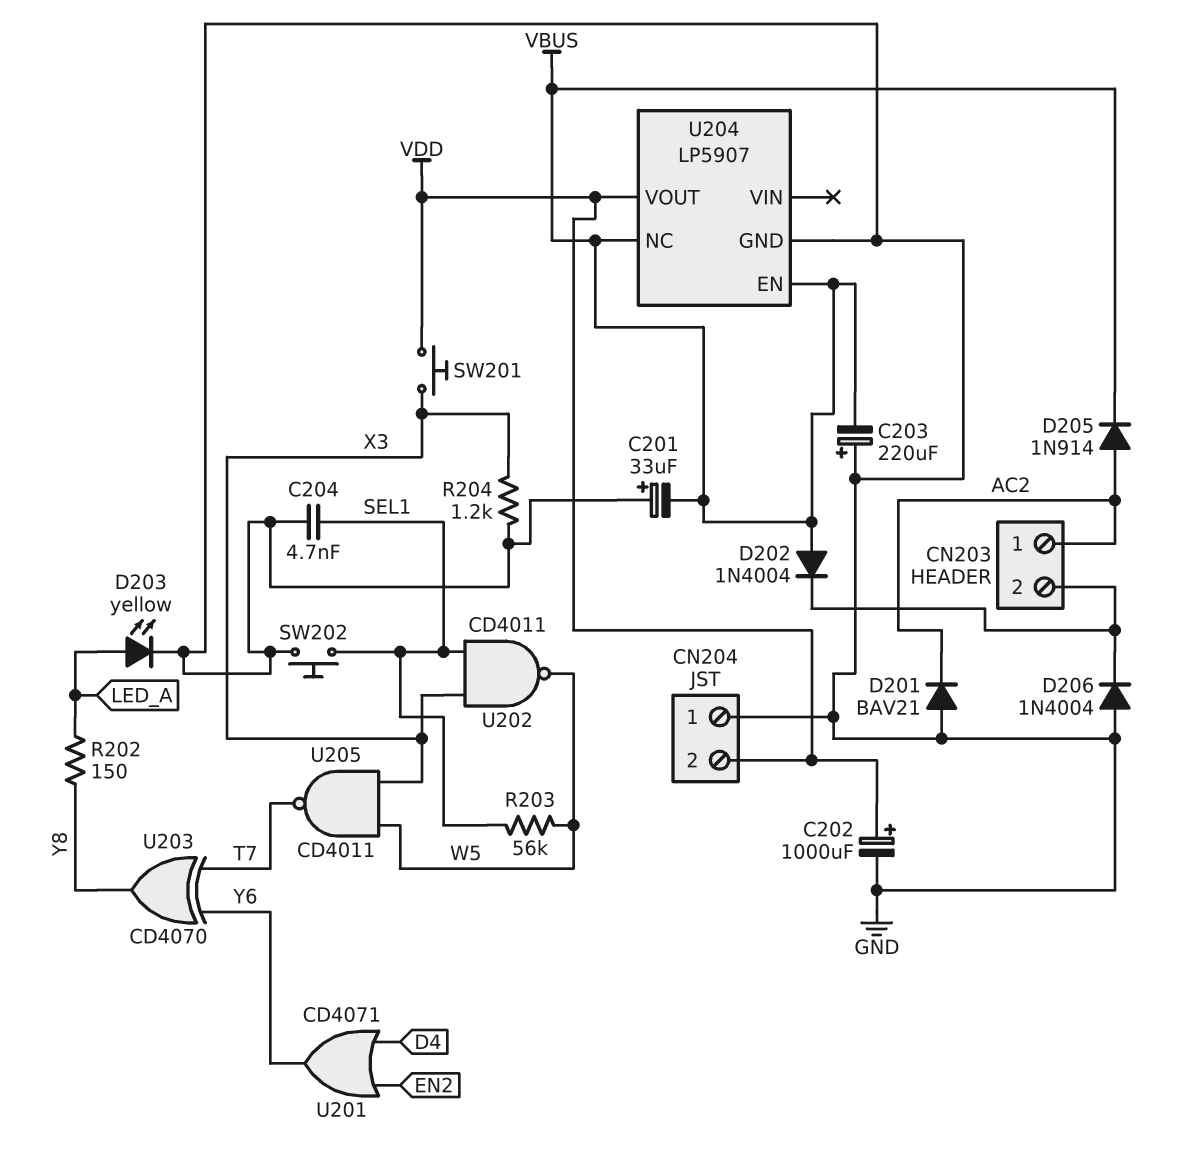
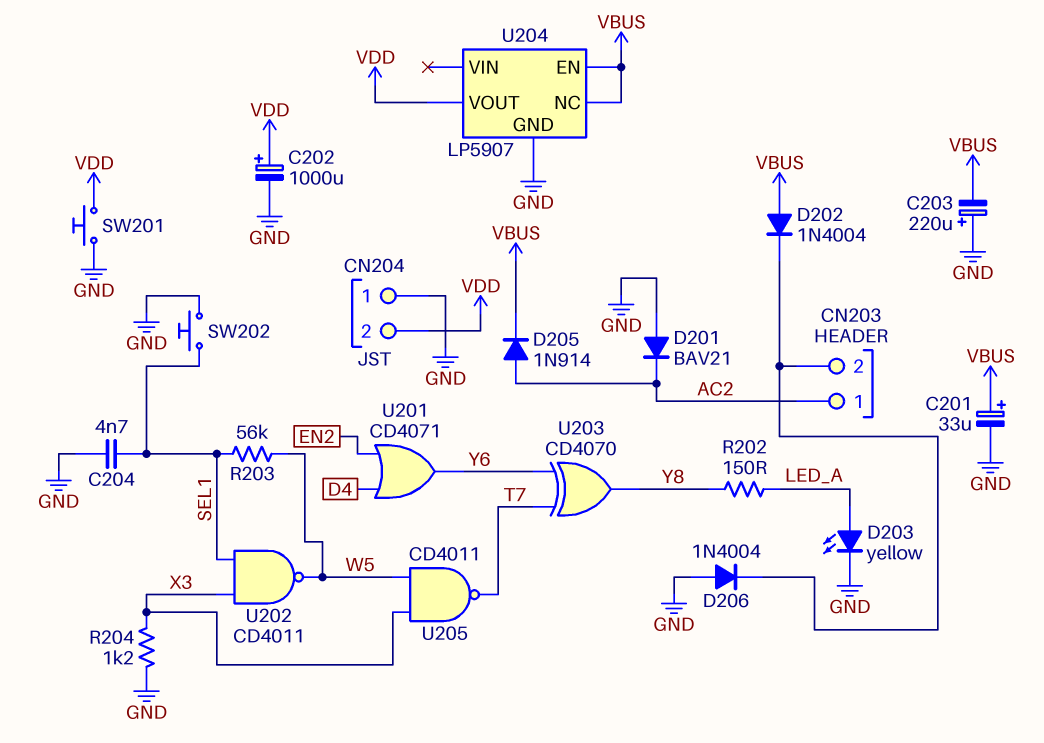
C201: 33uF (plus GND, minus VBUS) -> 33uF (plus VBUS, minus GND)
SW201: button (VDD, X3) -> button (GND, VDD)

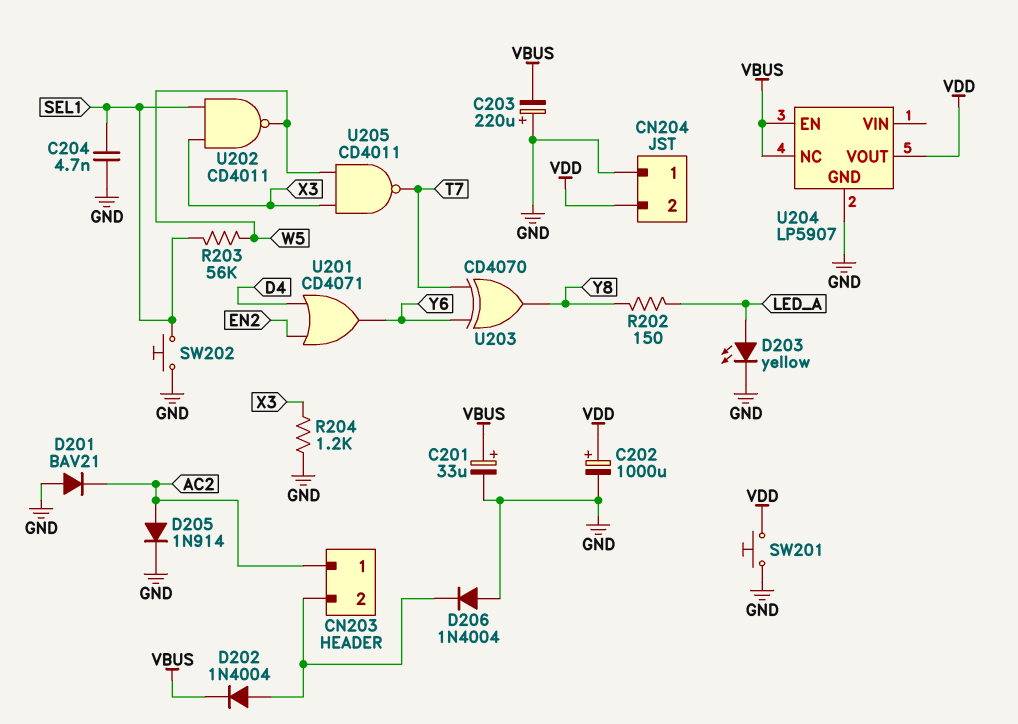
D202: diode 1N4004 (A VBUS, K CN203/2) -> diode 1N4004 (A CN203/2, K VBUS)
D205: diode 1N914 (A AC2, K VBUS) -> diode 1N914 (A AC2, K GND)

